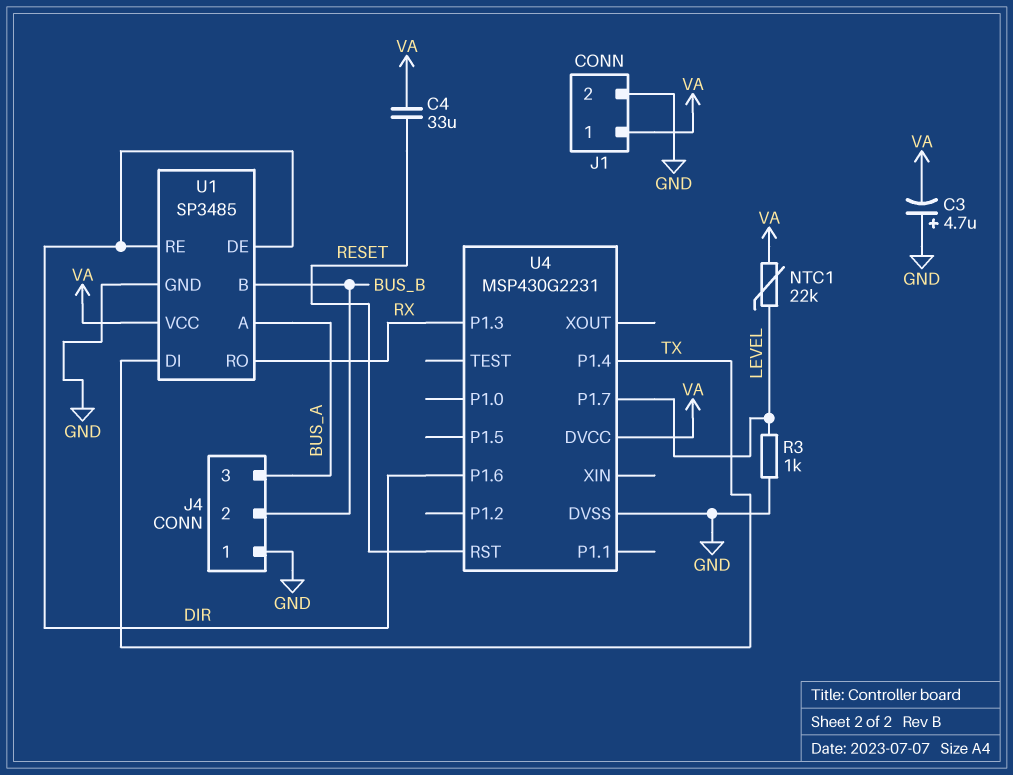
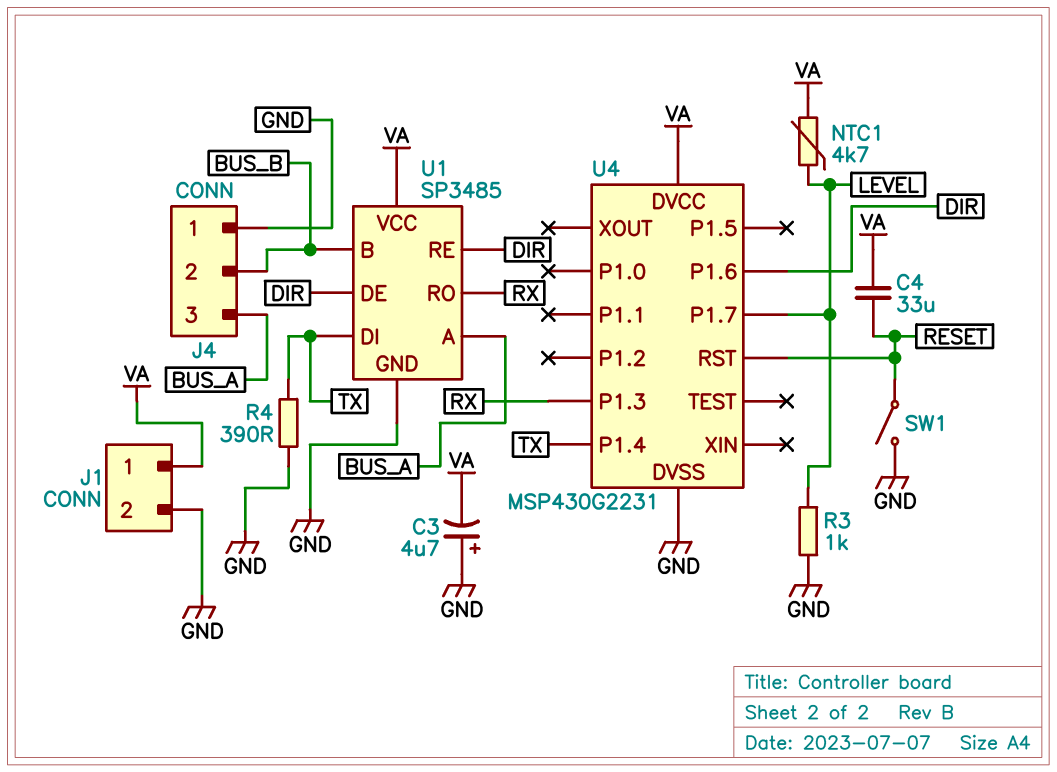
NTC1: 22k (LEVEL, VA) -> 4.7k (LEVEL, VA)
R4: none -> 390 (GND, TX)
SW1: none -> switch (GND, RESET)

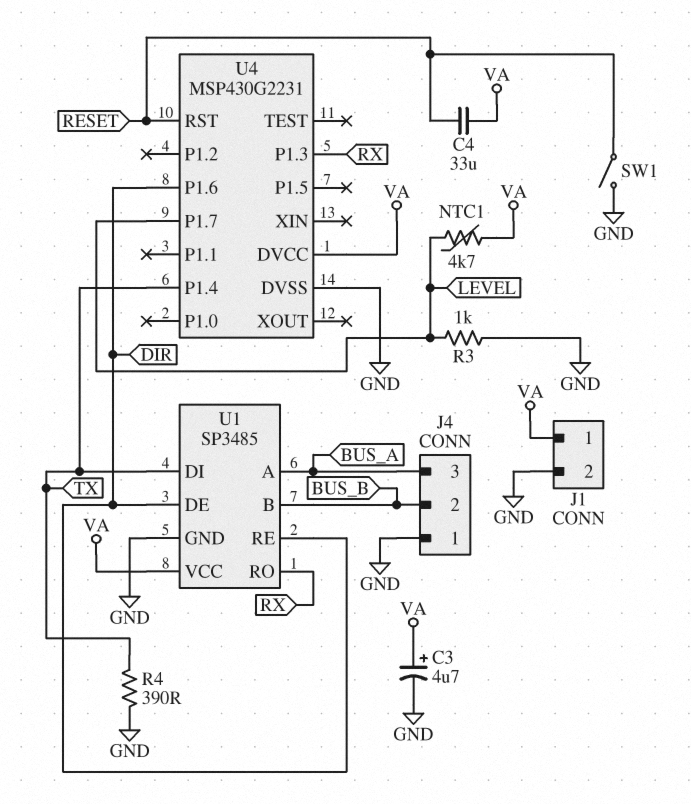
C3: 4.7uF (plus GND, minus VA) -> 4.7uF (plus VA, minus GND)

